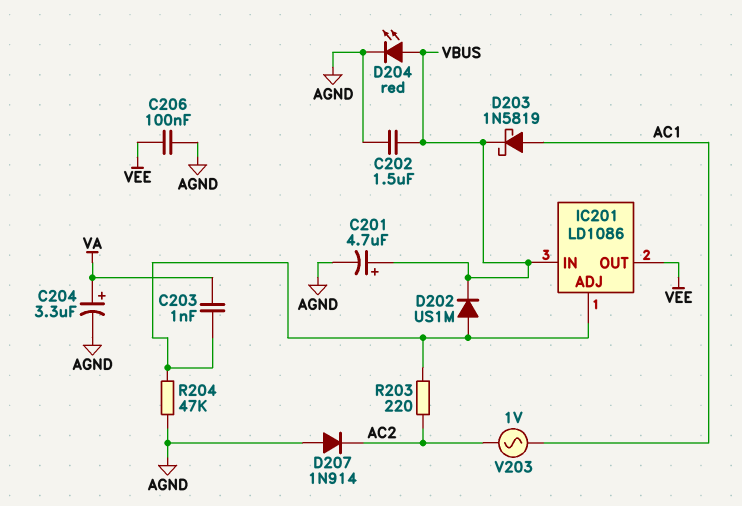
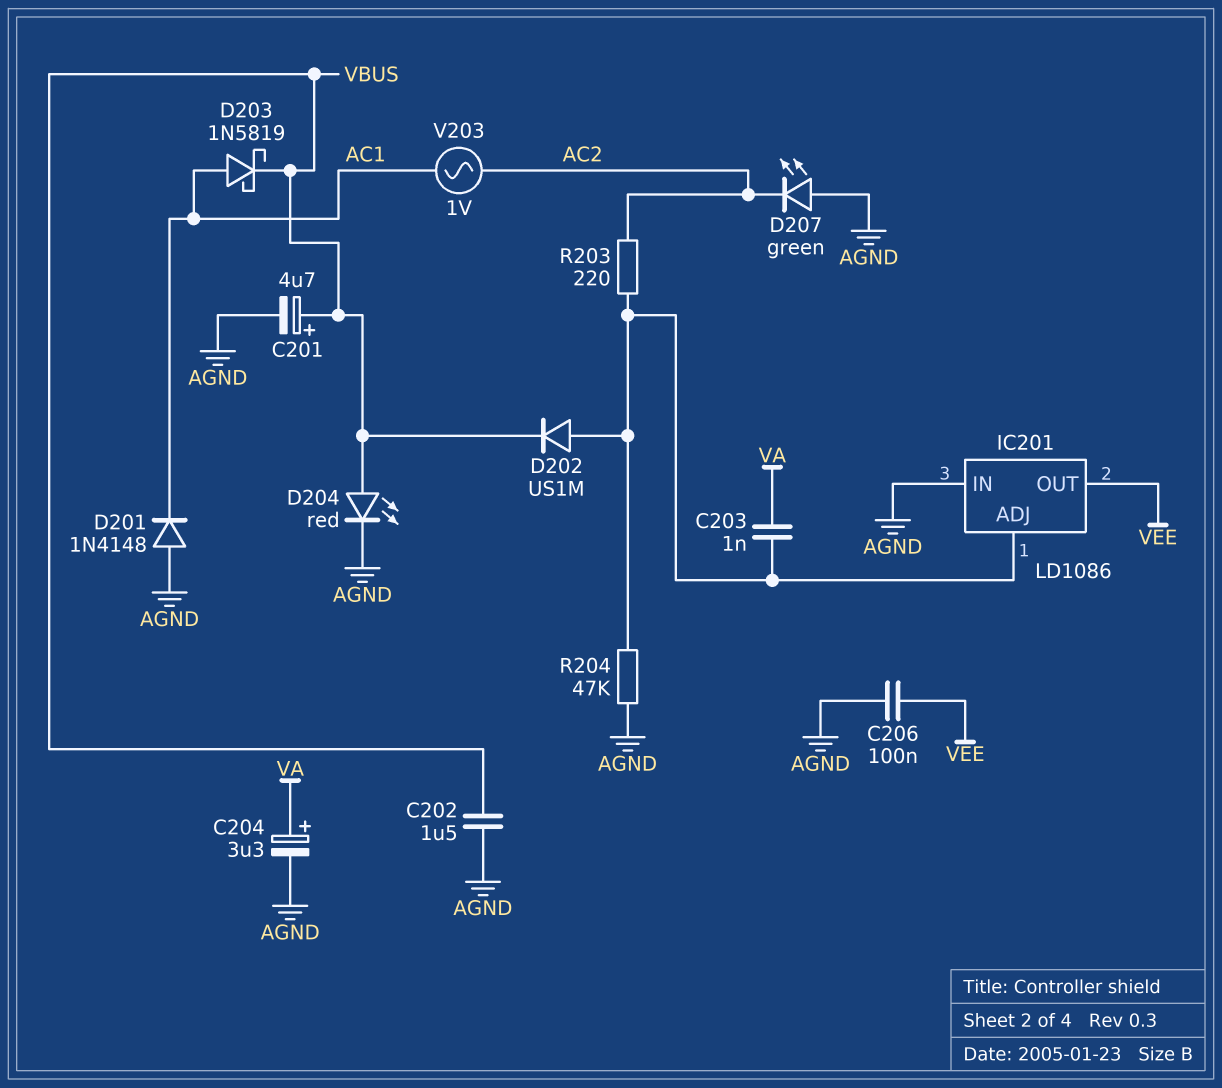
D201: none -> diode 1N4148 (A AGND, K AC1)
D207: diode 1N914 (A AGND, K AC2) -> LED green (A AGND, K AC2)
IC201 pin IN: VBUS -> AGND

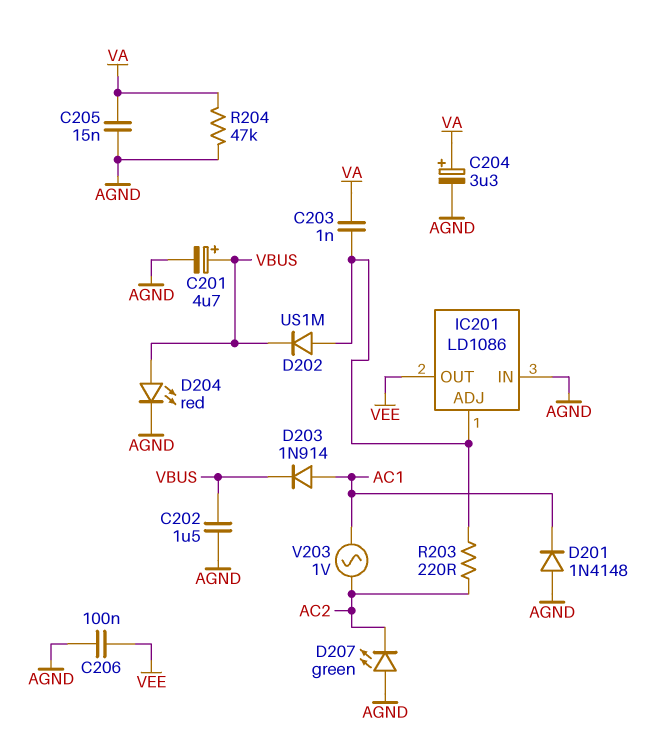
C205: none -> 15nF (AGND, VA)
D203: schottky 1N5819 (A AC1, K VBUS) -> diode 1N914 (A AC1, K VBUS)
R204: 47k (AGND, IC201/ADJ) -> 47k (AGND, VA)

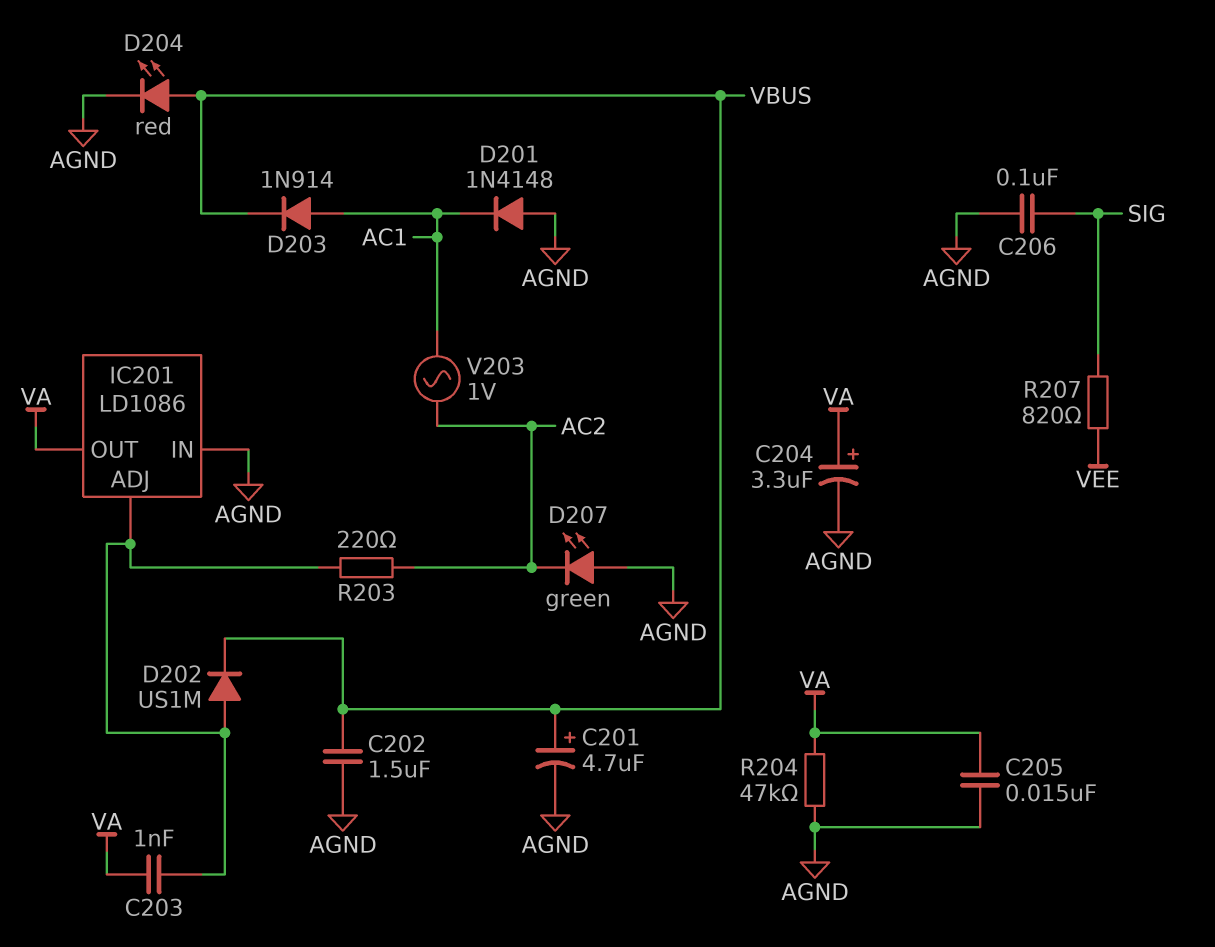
C206: 100nF (AGND, VEE) -> 100nF (AGND, SIG)
IC201 pin OUT: VEE -> VA
R207: none -> 820 (SIG, VEE)

